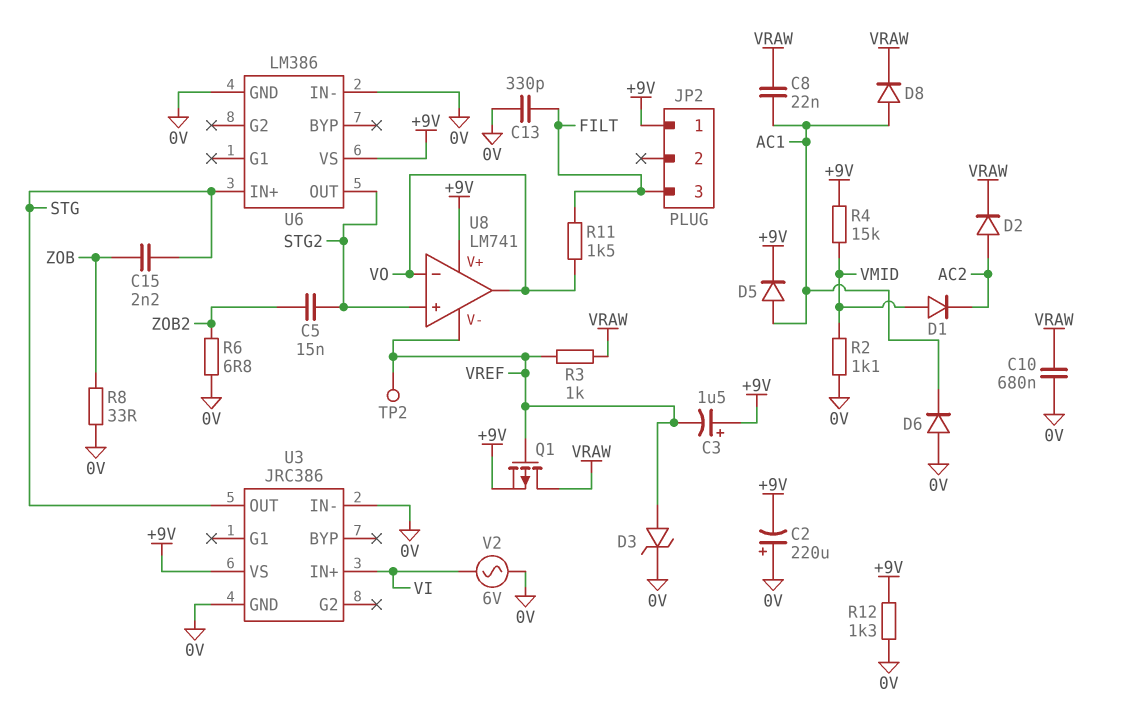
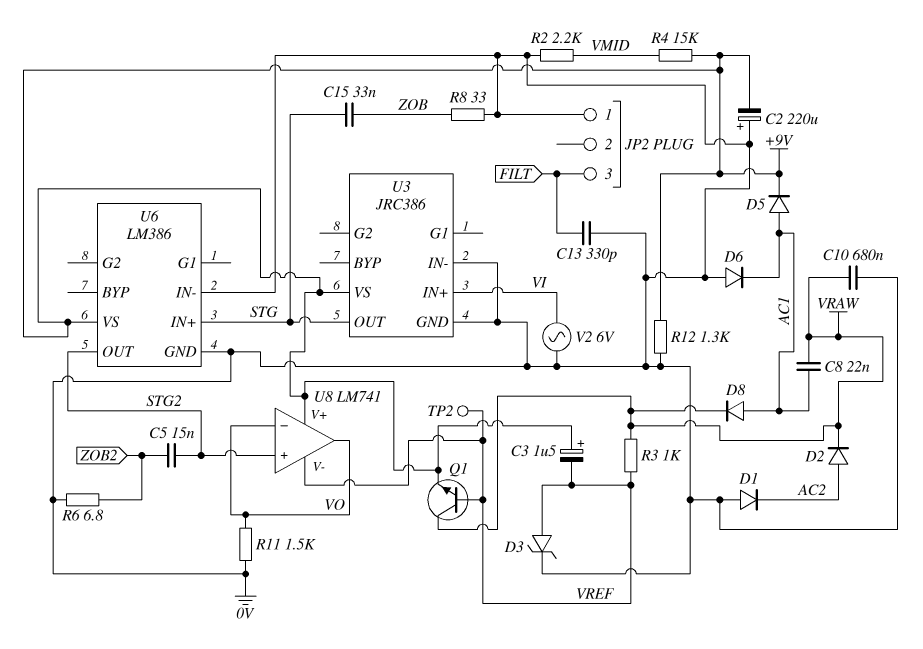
C15: 2.2nF (STG, ZOB) -> 33nF (STG, ZOB)
D1: diode (A VMID, K AC2) -> diode (A 0V, K AC2)
JP2 pin 1: +9V -> 0V
Q1: PMOS (G VREF, D VRAW, S +9V) -> NPN (B VREF, C VRAW, E +9V)
R2: 1.1k (0V, VMID) -> 2.2k (0V, VMID)
R11: 1.5k (FILT, VO) -> 1.5k (0V, VO)

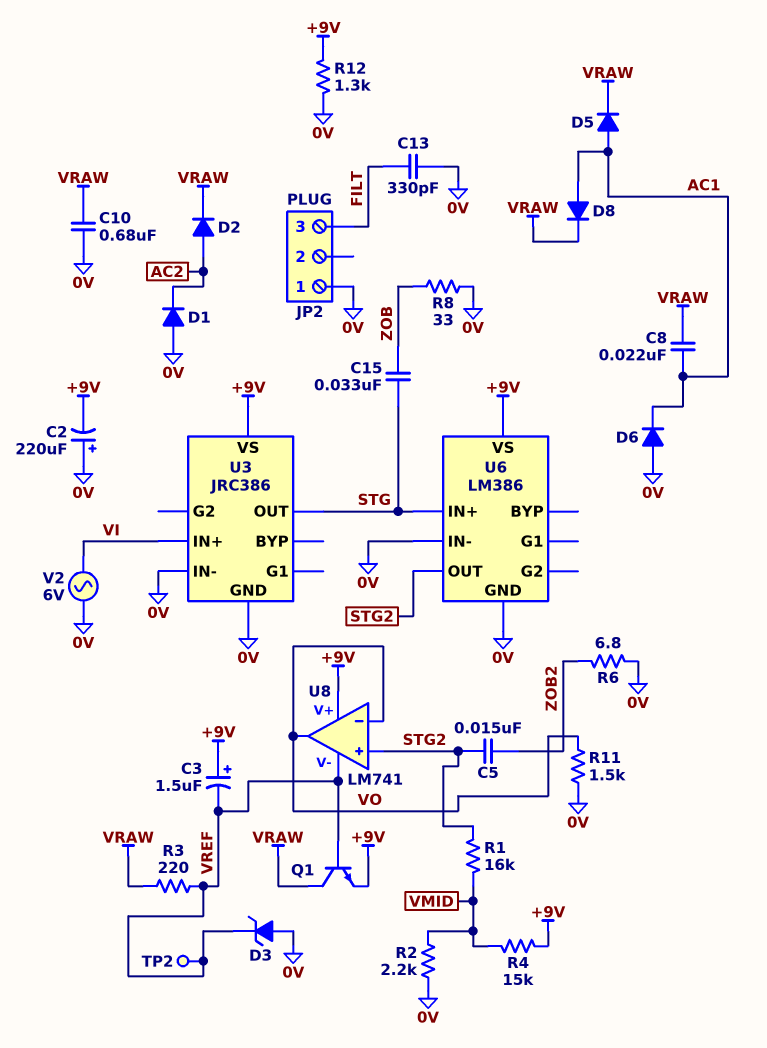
D3: zener (A VREF, K 0V) -> zener (A 0V, K VREF)
D5: diode (A AC1, K +9V) -> diode (A AC1, K VRAW)
R1: none -> 16k (STG2, VMID)
R3: 1k (VRAW, VREF) -> 220 (VRAW, VREF)

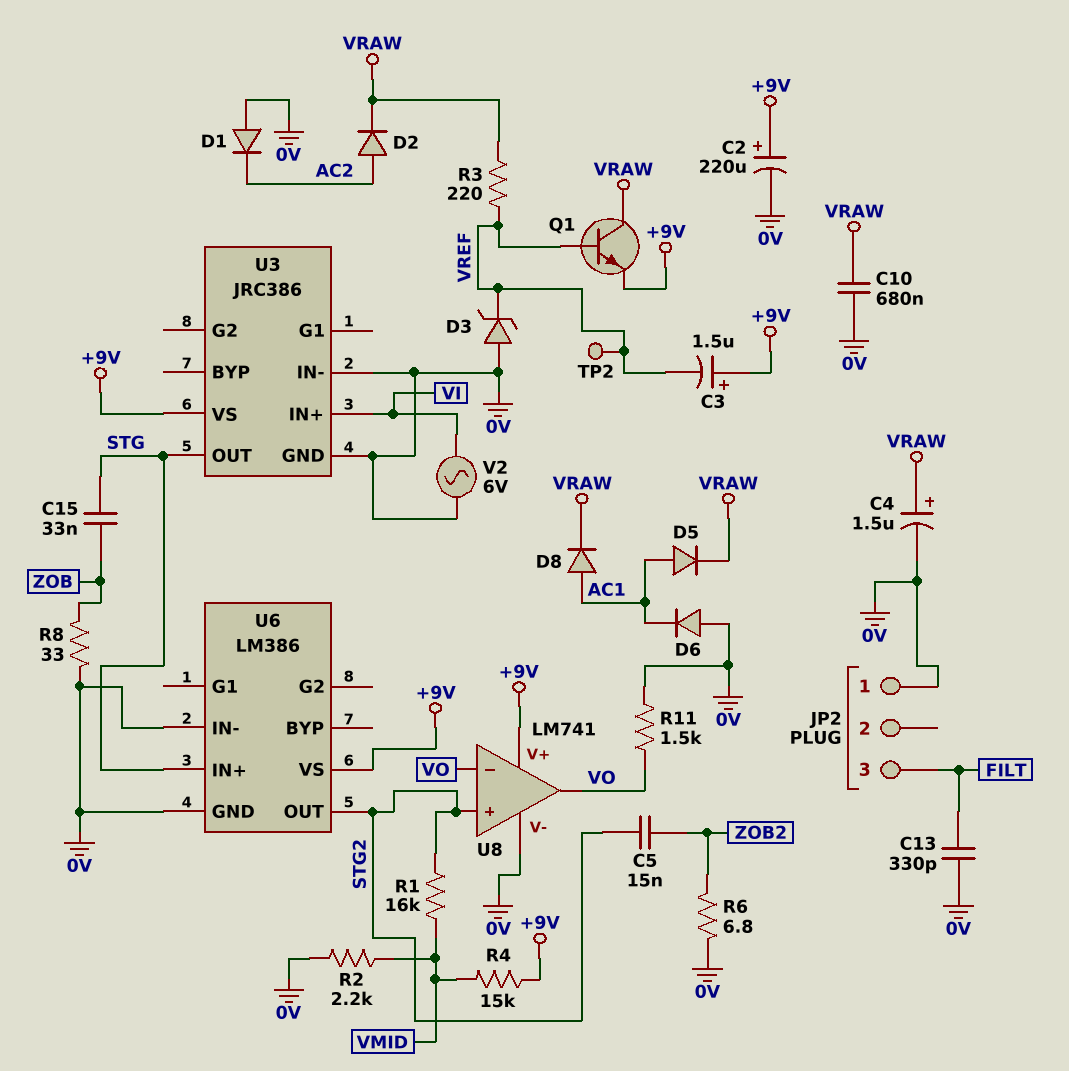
C2: 220uF (plus 0V, minus +9V) -> 220uF (plus +9V, minus 0V)
C4: none -> 1.5uF (plus VRAW, minus 0V)
C8: 22nF (AC1, VRAW) -> none
R12: 1.3k (+9V, 0V) -> none
U8 pin V-: VREF -> 0V

